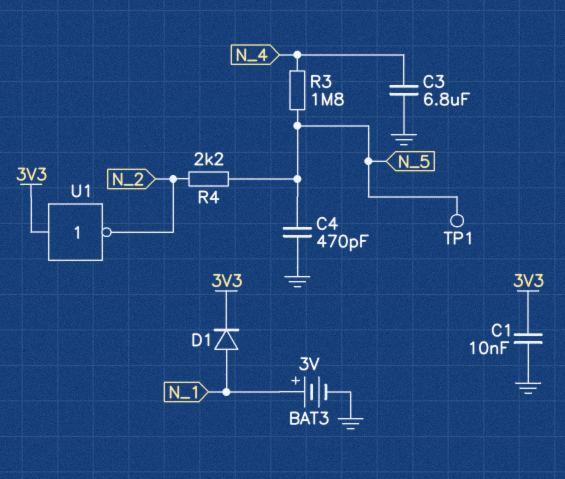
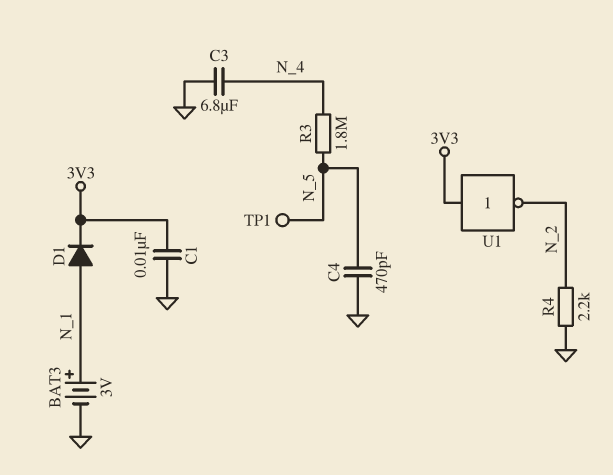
R4: 2.2k (N_2, N_5) -> 2.2k (GND, N_2)

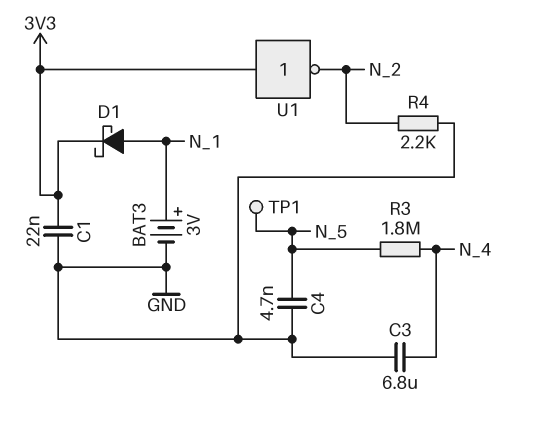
C1: 10nF (3V3, GND) -> 22nF (3V3, GND)
C4: 470pF (GND, N_5) -> 4.7nF (GND, N_5)
D1: diode (A N_1, K 3V3) -> schottky (A N_1, K 3V3)

